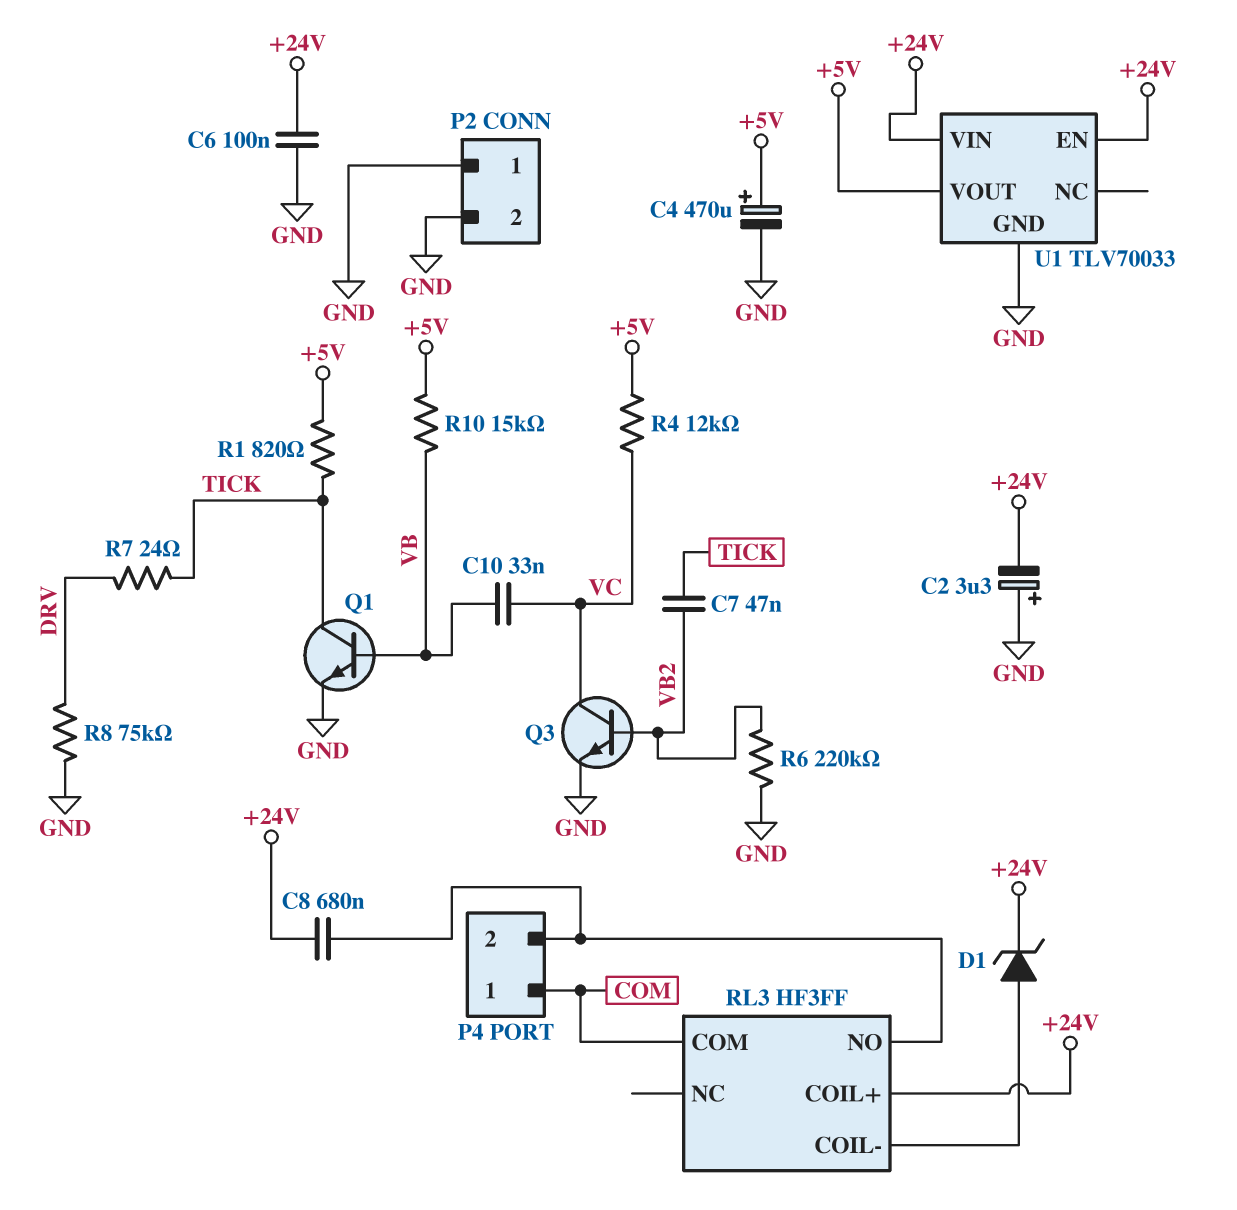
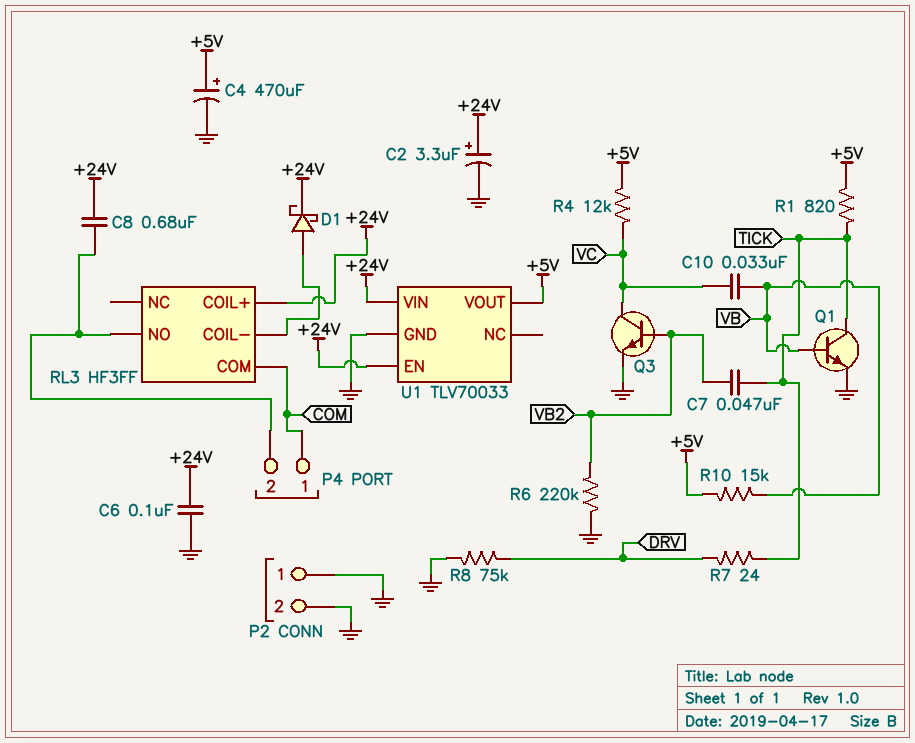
C2: 3.3uF (plus GND, minus +24V) -> 3.3uF (plus +24V, minus GND)
D1: zener (A RL3/COIL-, K +24V) -> schottky (A RL3/COIL-, K +24V)

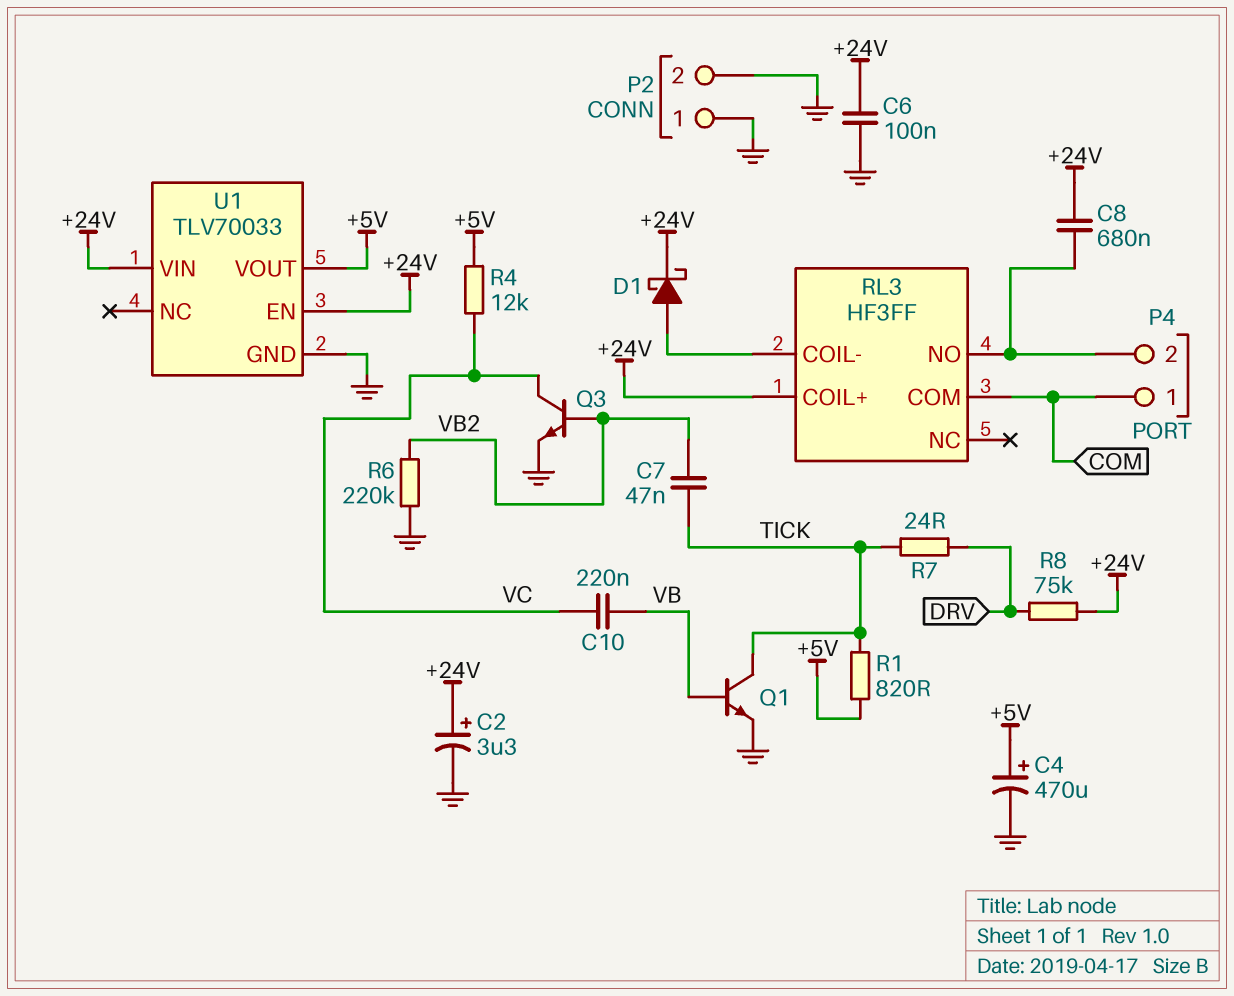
C10: 33nF (VB, VC) -> 220nF (VB, VC)
R8: 75k (DRV, GND) -> 75k (+24V, DRV)
R10: 15k (+5V, VB) -> none

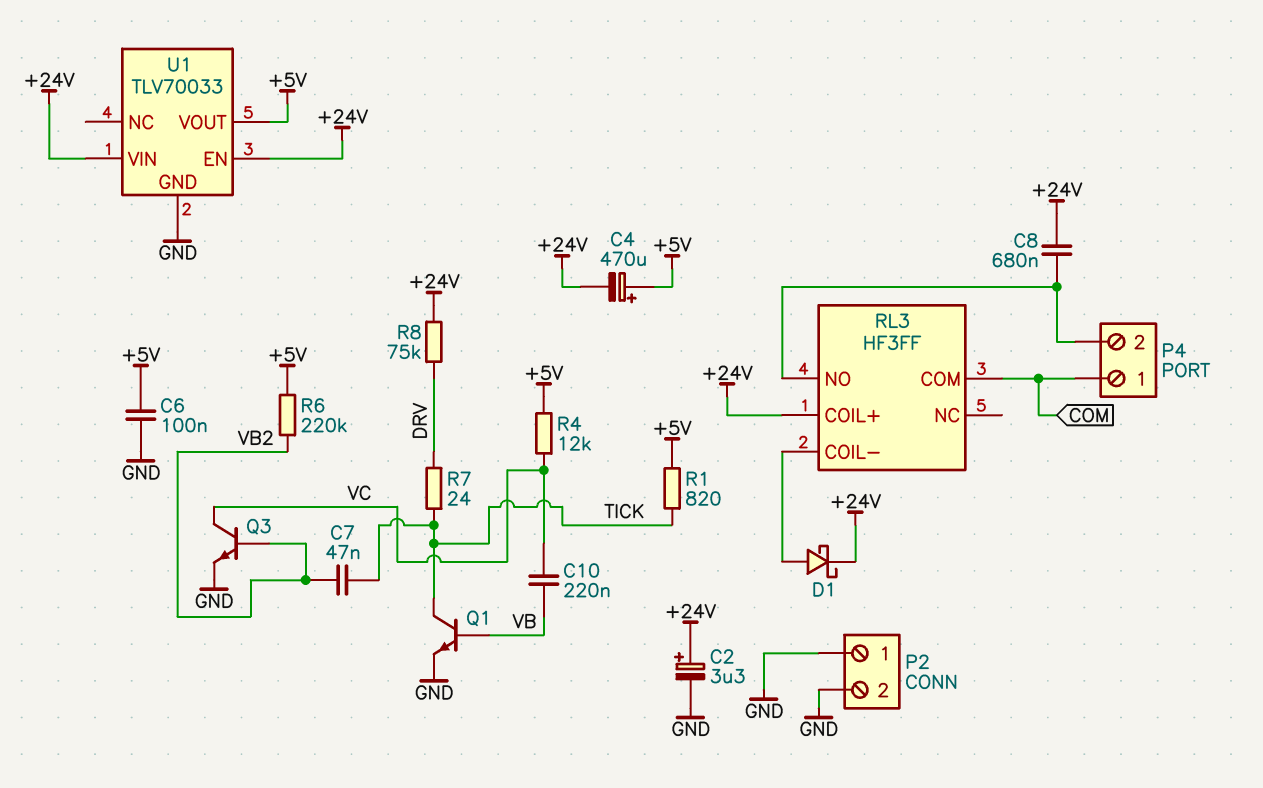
C4: 470uF (plus +5V, minus GND) -> 470uF (plus +5V, minus +24V)
C6: 100nF (+24V, GND) -> 100nF (+5V, GND)
R6: 220k (GND, VB2) -> 220k (+5V, VB2)

